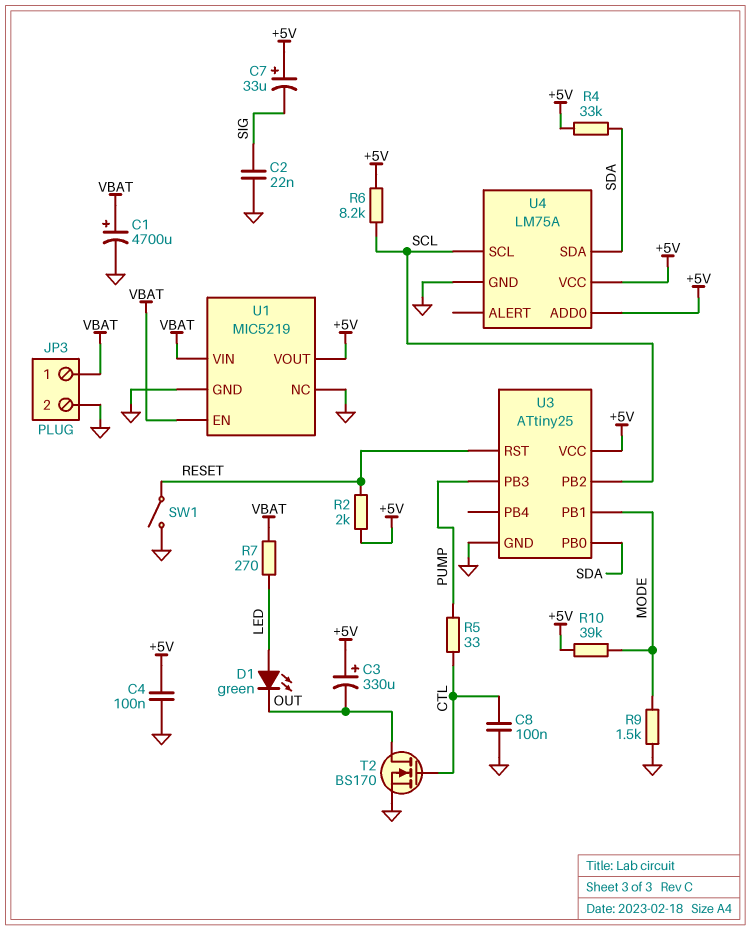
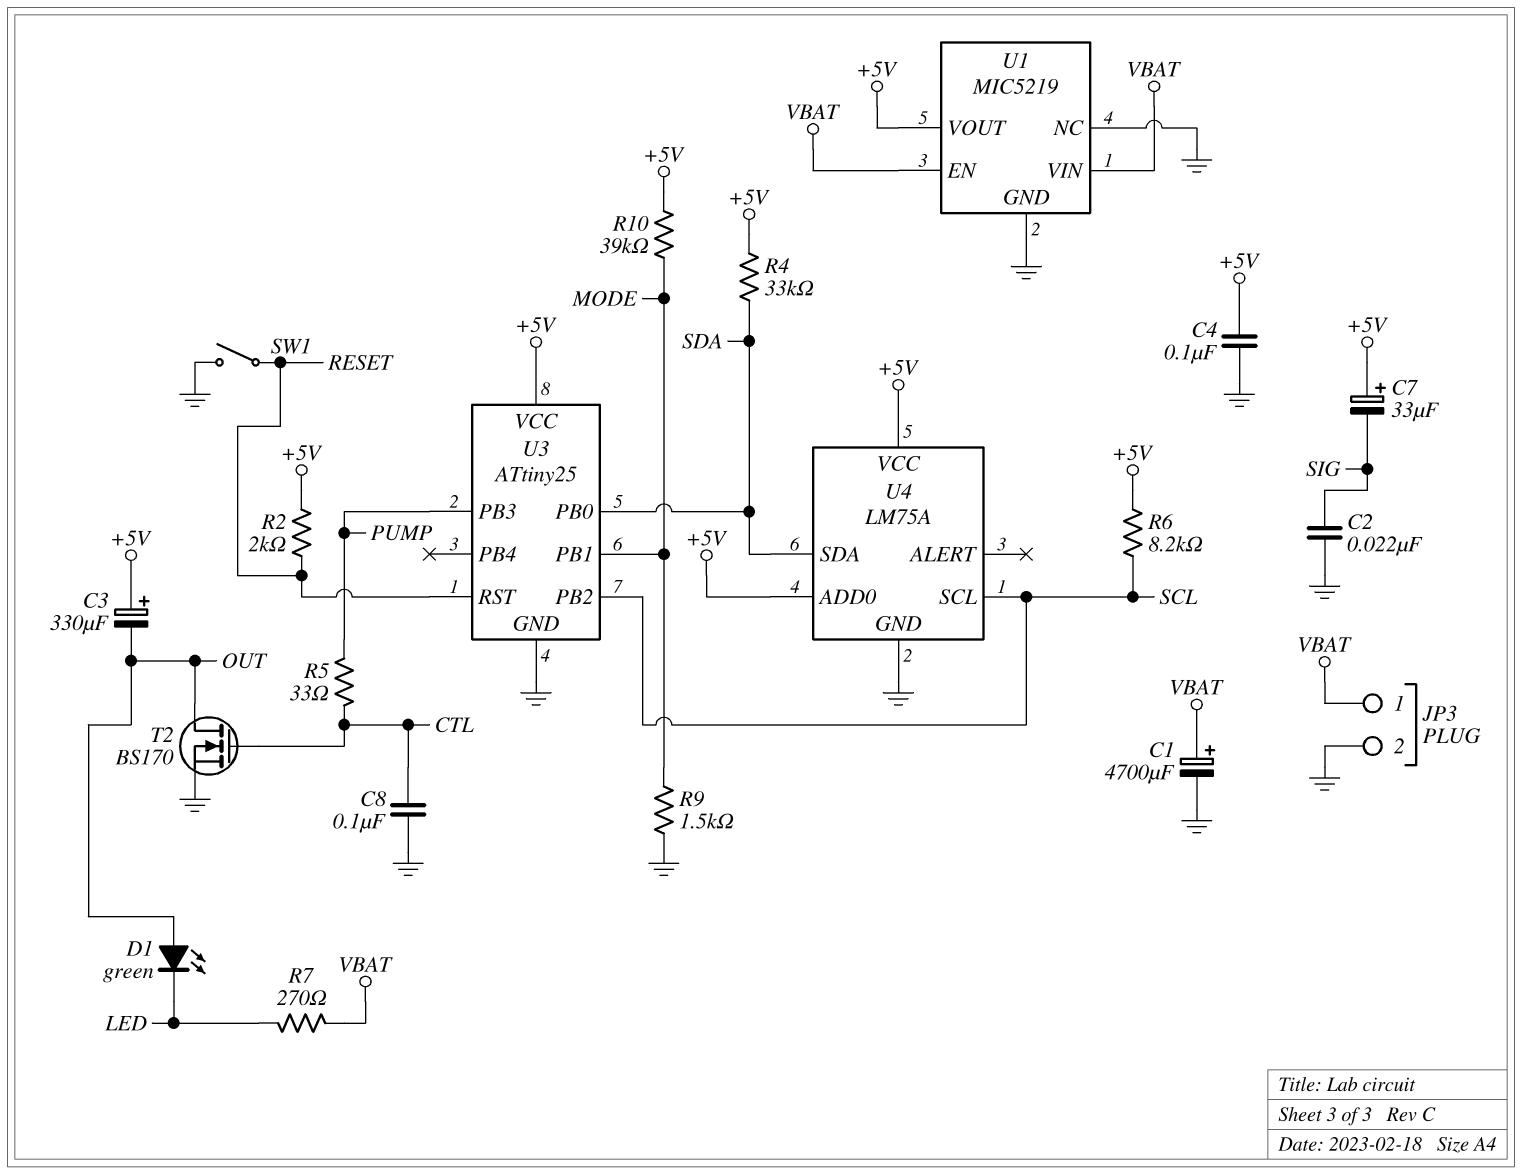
D1: LED green (A LED, K OUT) -> LED green (A OUT, K LED)

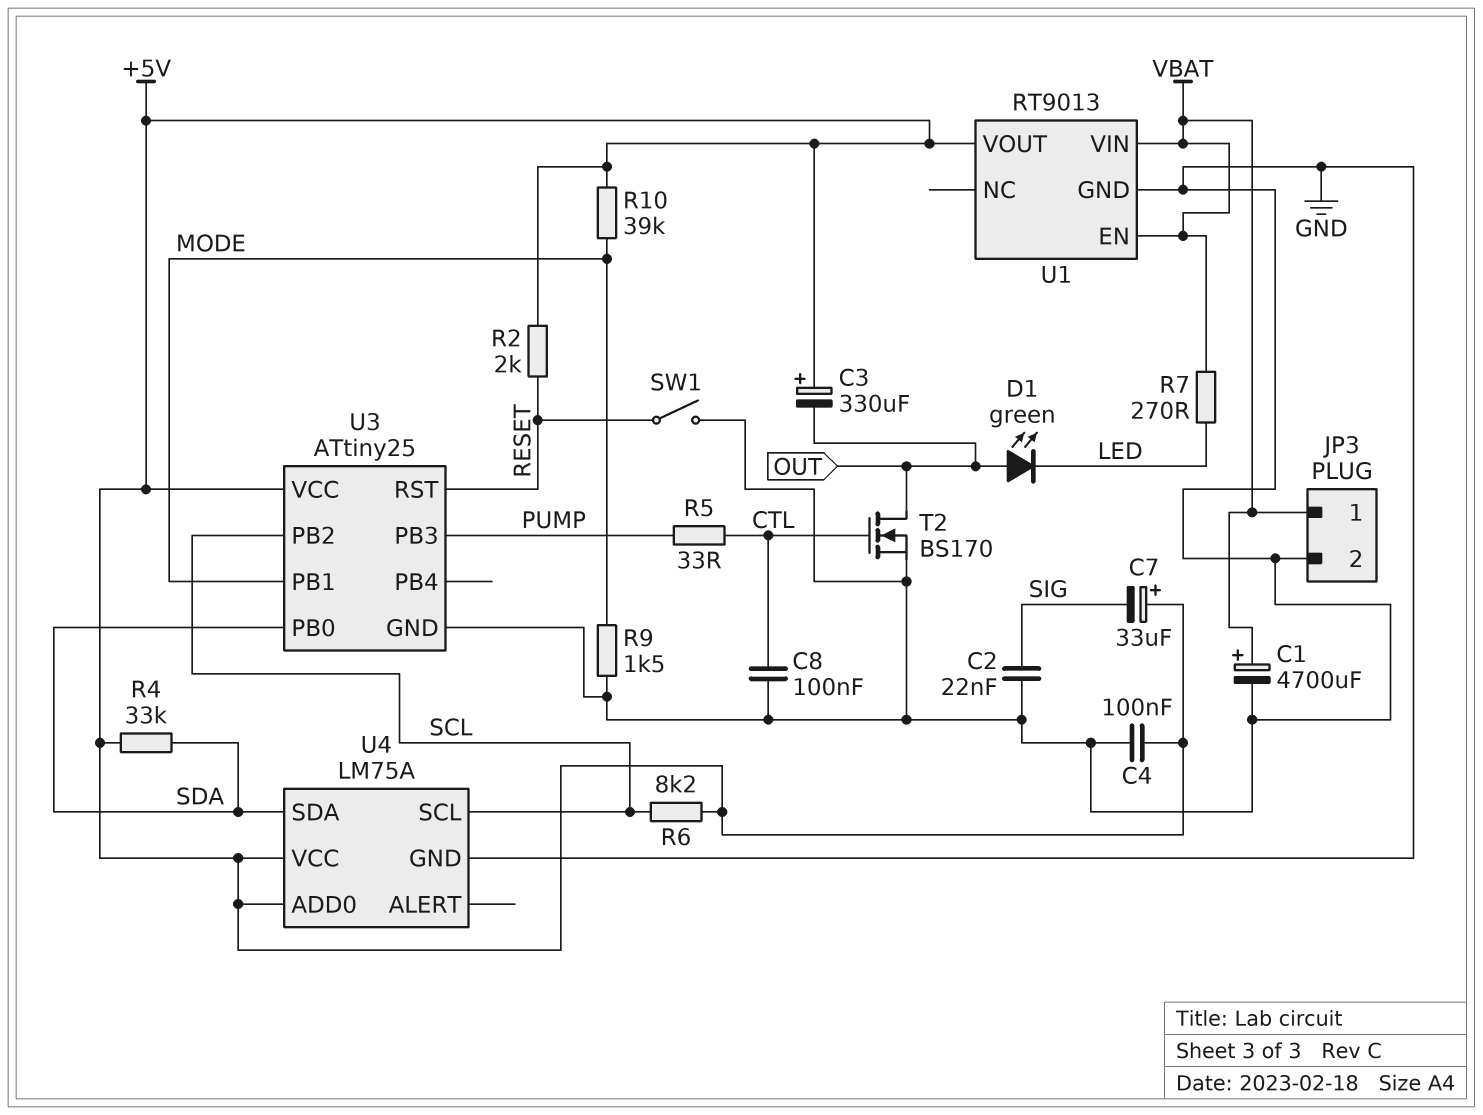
U1: MIC5219 -> RT9013
U1 pin NC: GND -> none

